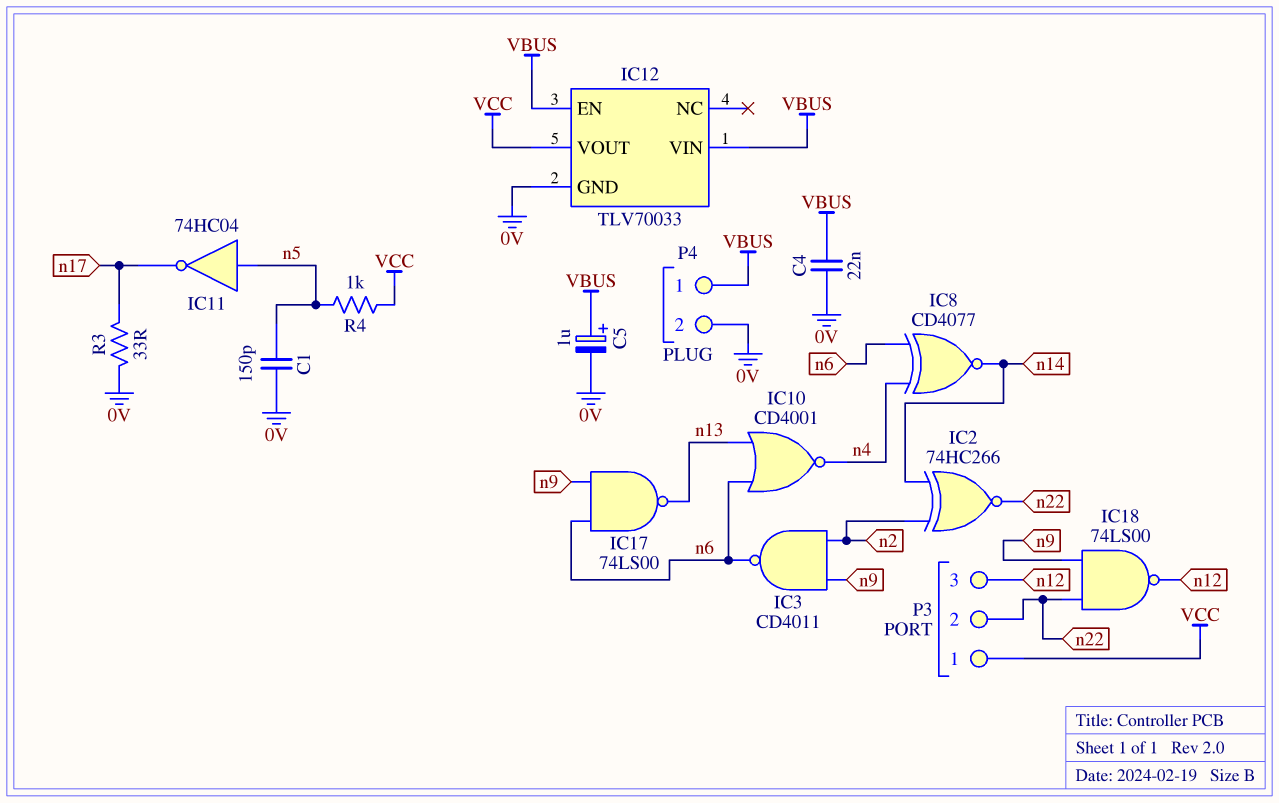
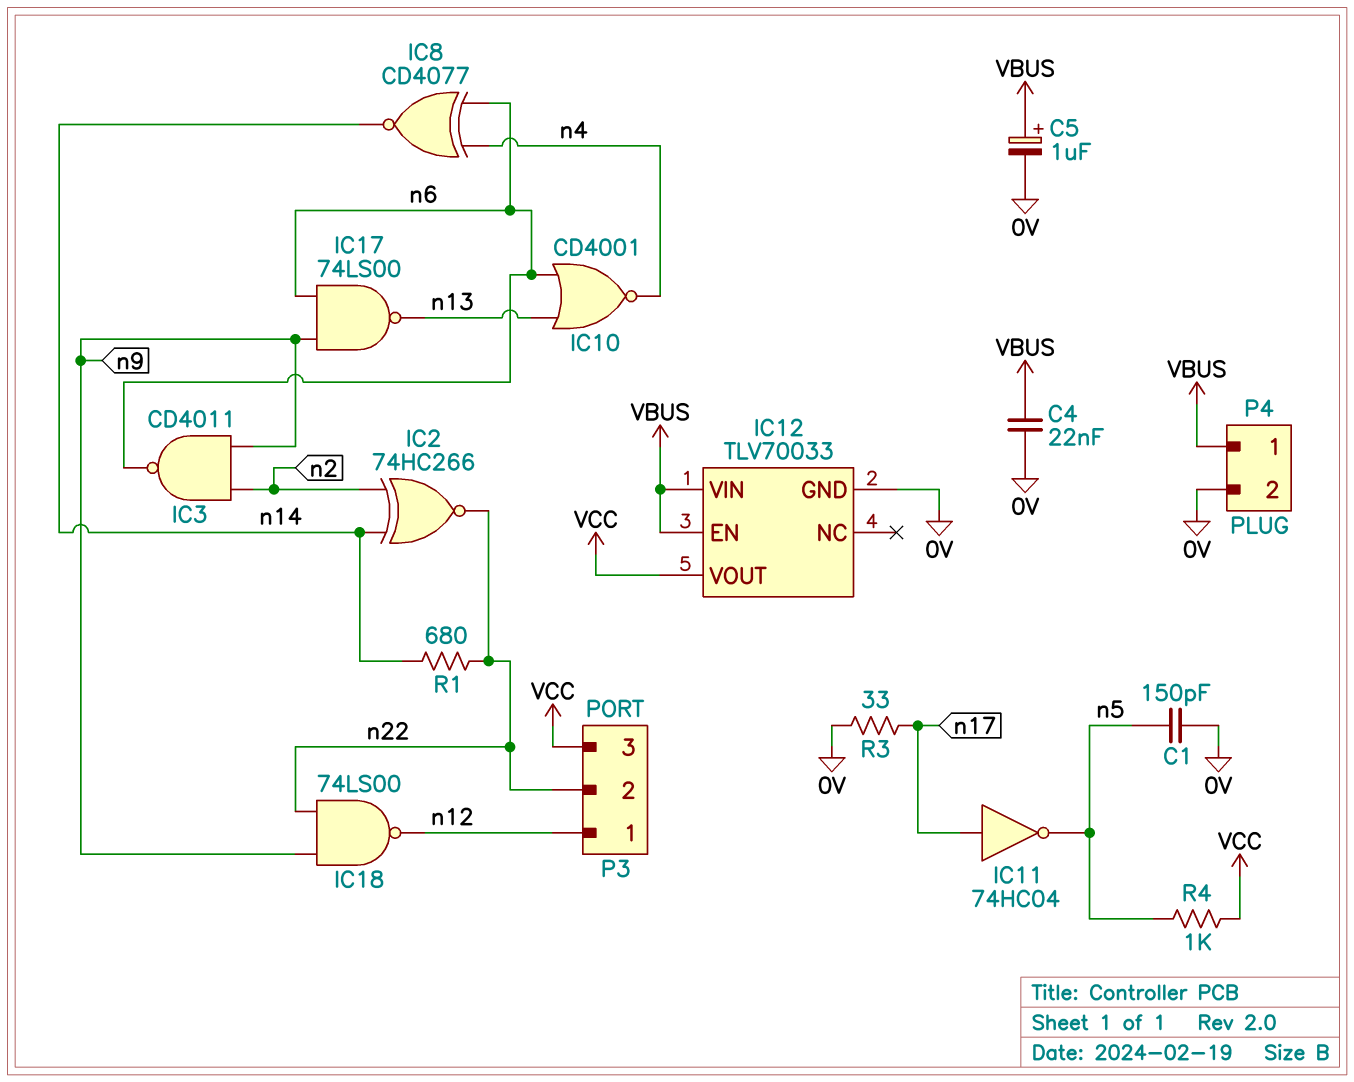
IC11: NOT 74HC04 (in n5, out n17) -> NOT 74HC04 (in n17, out n5)
P3 pin 1: VCC -> n12
P3 pin 3: n12 -> VCC
R1: none -> 680 (n14, n22)

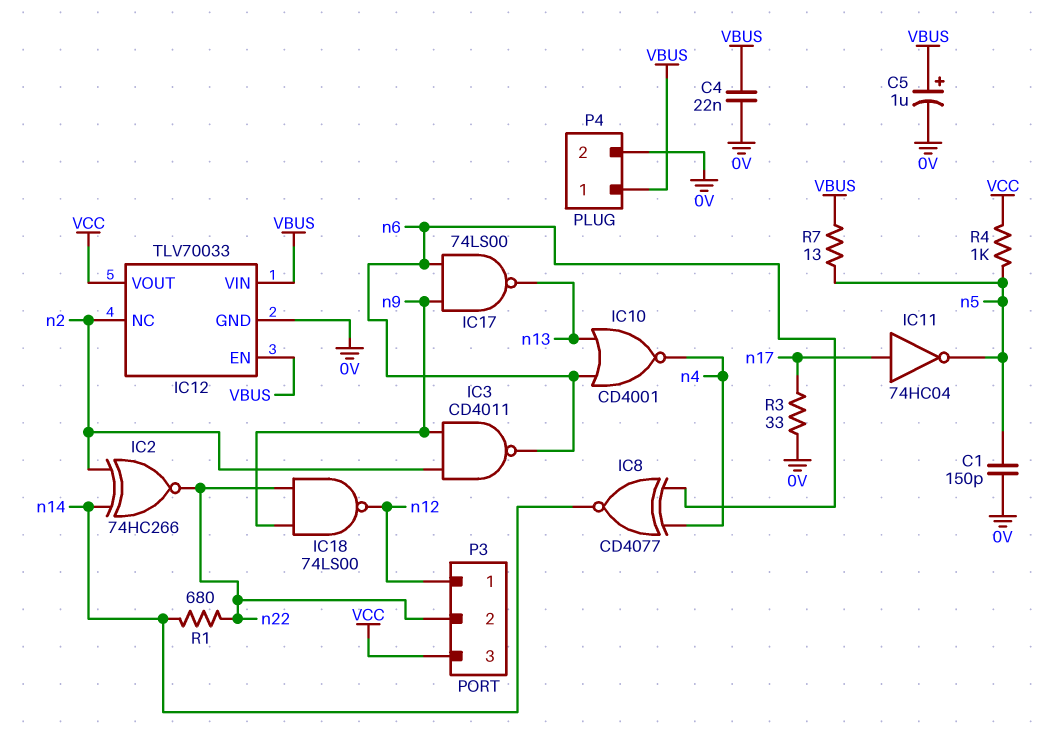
IC12 pin NC: none -> n2
R7: none -> 13 (VBUS, n5)

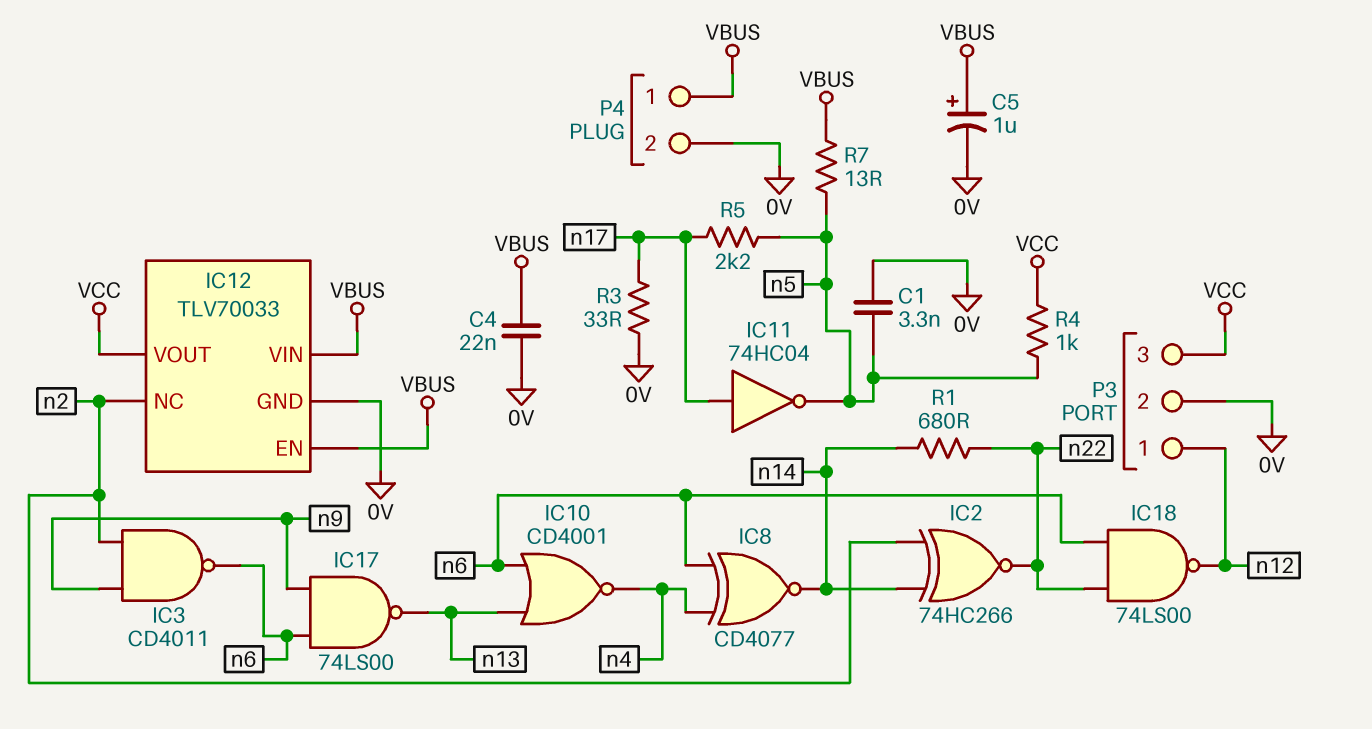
C1: 150pF (0V, n5) -> 3.3nF (0V, n5)
IC18: NAND 74LS00 (in n9, in n22, out n12) -> NAND 74LS00 (in n6, in n22, out n12)
P3 pin 2: n22 -> 0V
R5: none -> 2.2k (n5, n17)

